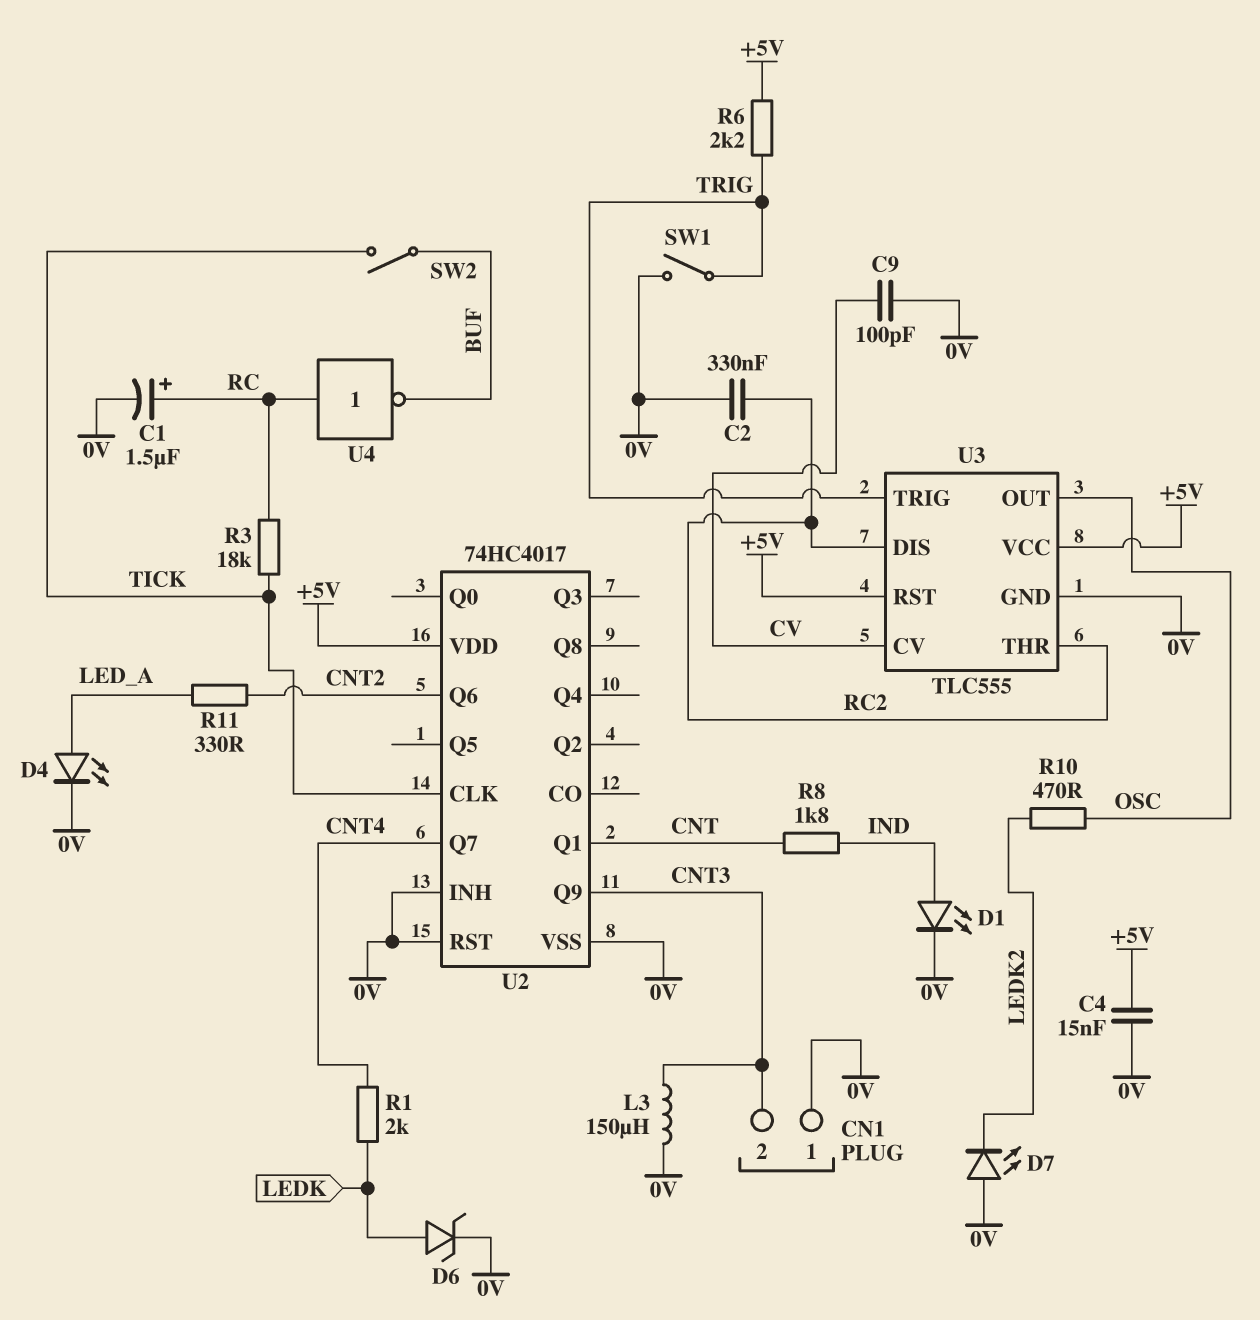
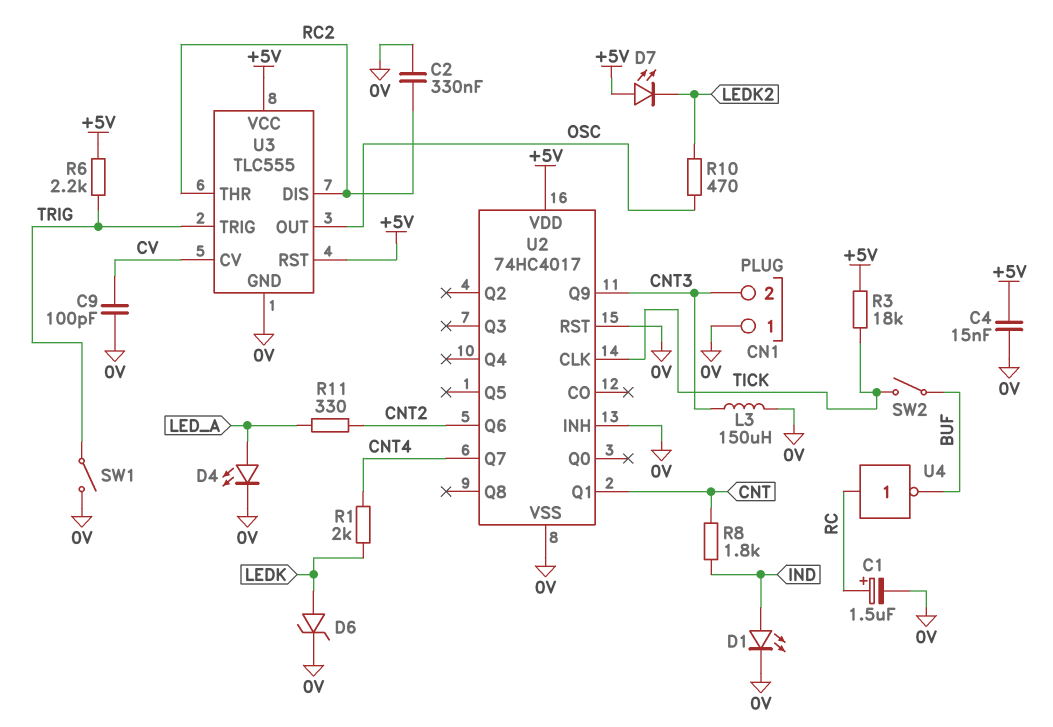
D7: LED (A 0V, K LEDK2) -> LED (A +5V, K LEDK2)
R3: 18k (RC, TICK) -> 18k (+5V, TICK)

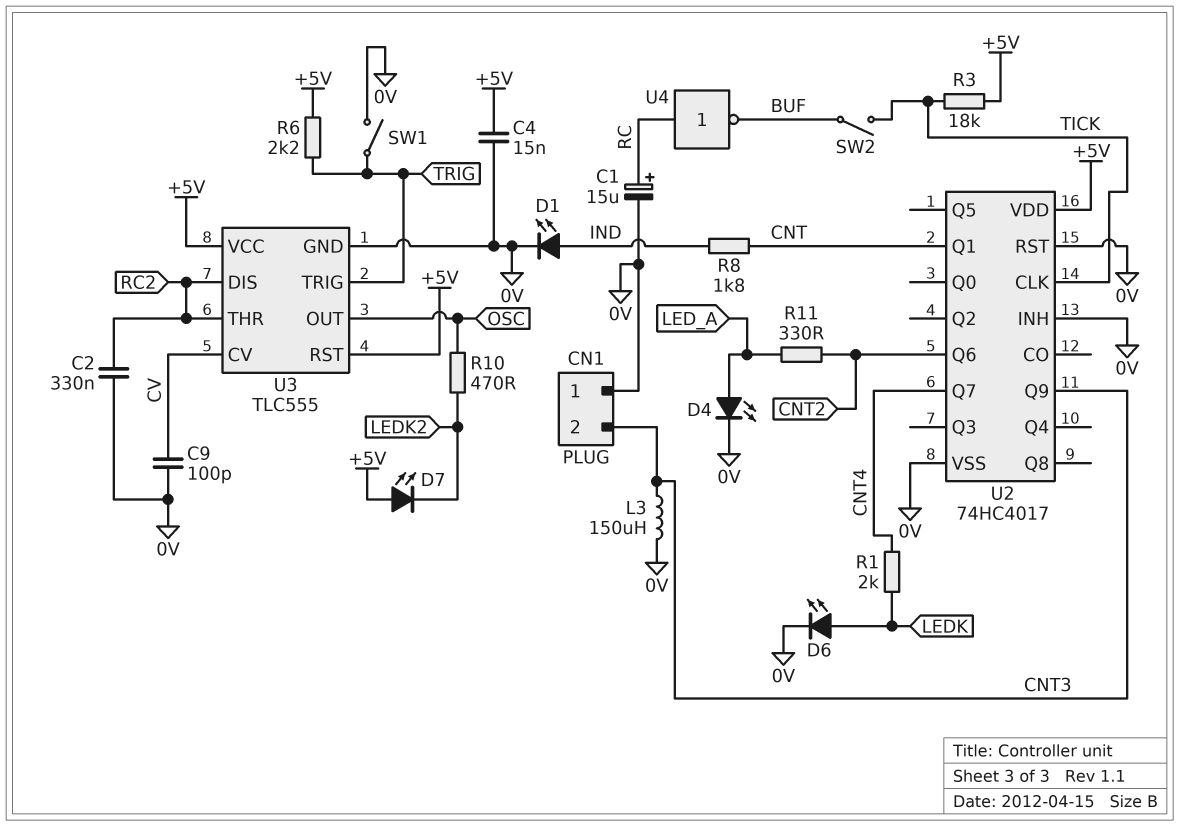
C1: 1.5uF (plus RC, minus 0V) -> 15uF (plus RC, minus 0V)
D6: zener (A LEDK, K 0V) -> LED (A LEDK, K 0V)

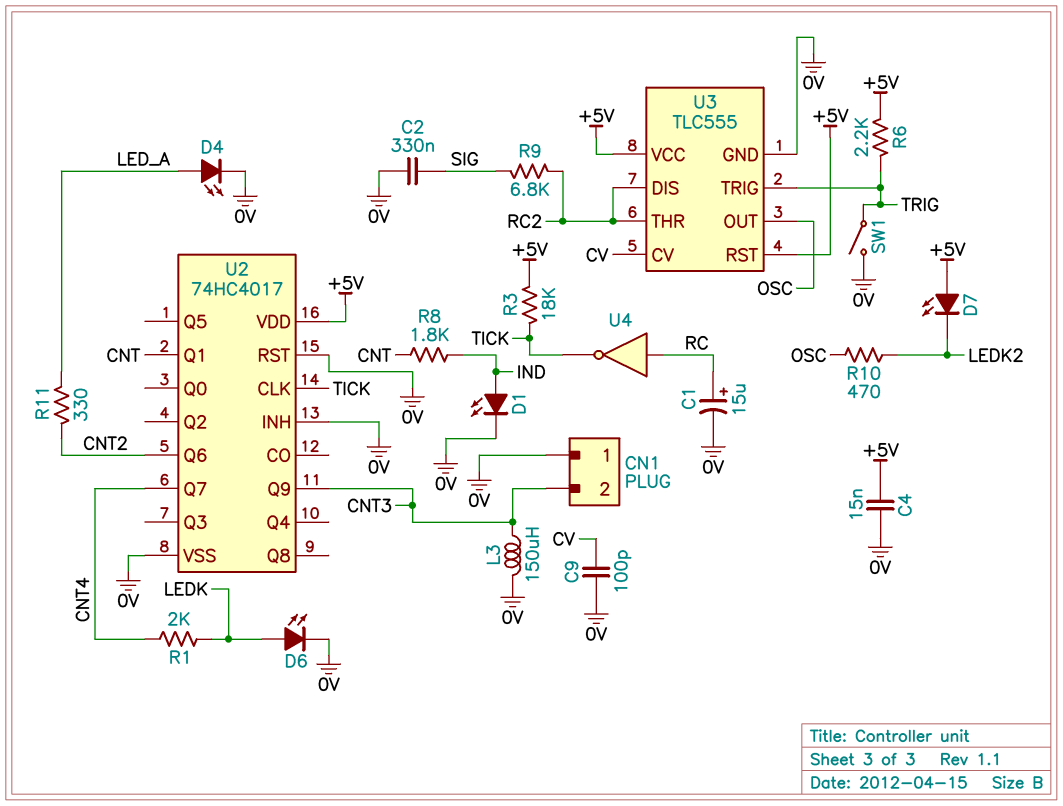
C2: 330nF (0V, RC2) -> 330nF (0V, SIG)
R9: none -> 6.8k (RC2, SIG)
SW2: switch (BUF, TICK) -> none
U4: NOT (in RC, out BUF) -> NOT (in RC, out TICK)

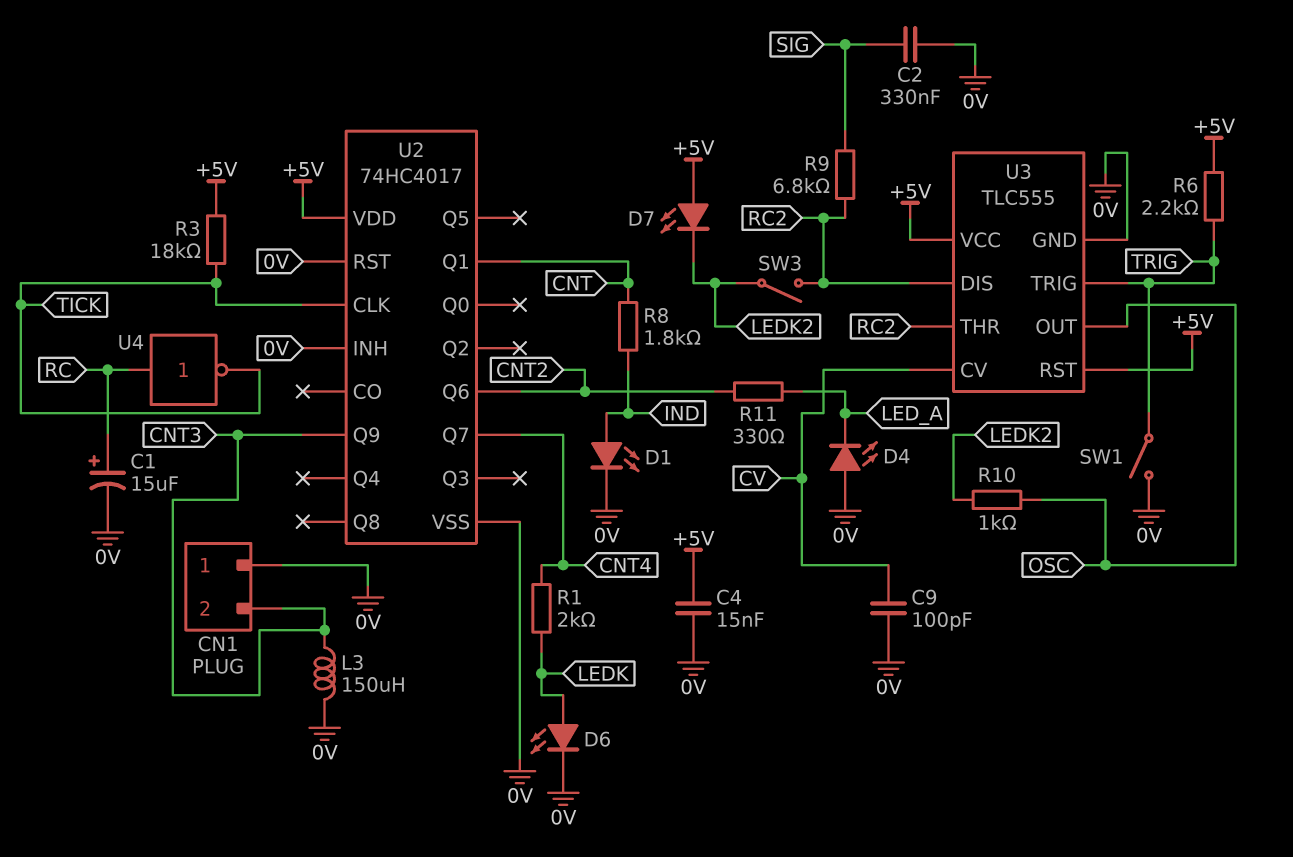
D4: LED (A LED_A, K 0V) -> LED (A 0V, K LED_A)
R10: 470 (LEDK2, OSC) -> 1k (LEDK2, OSC)
SW3: none -> switch (LEDK2, RC2)

